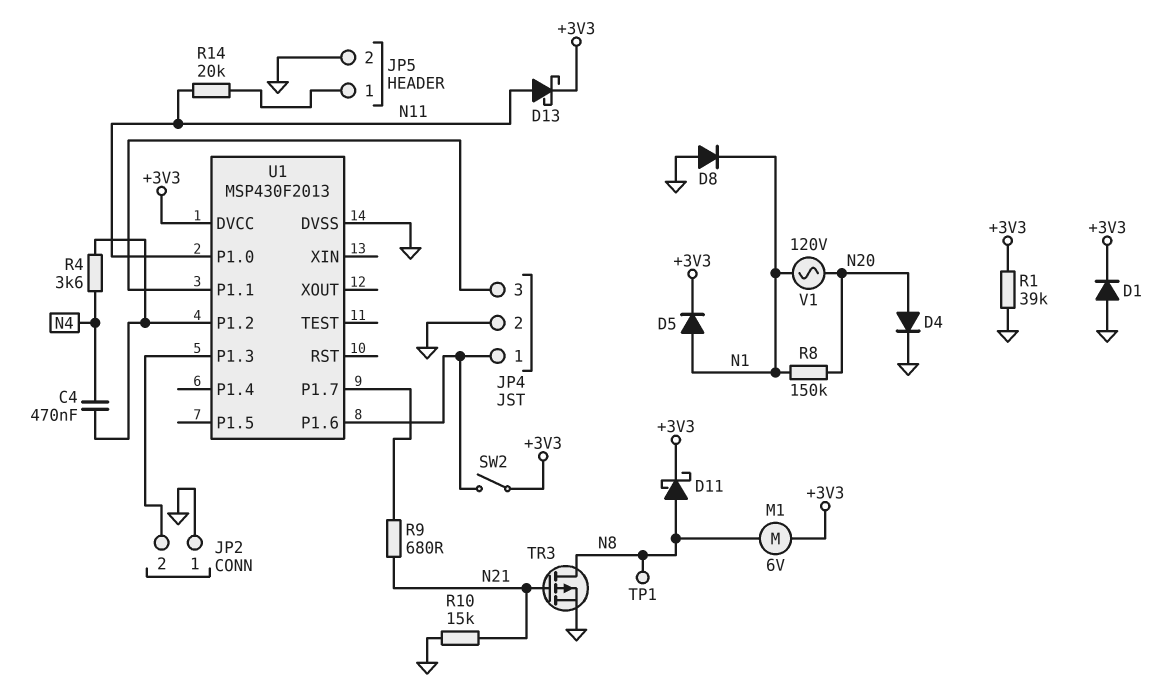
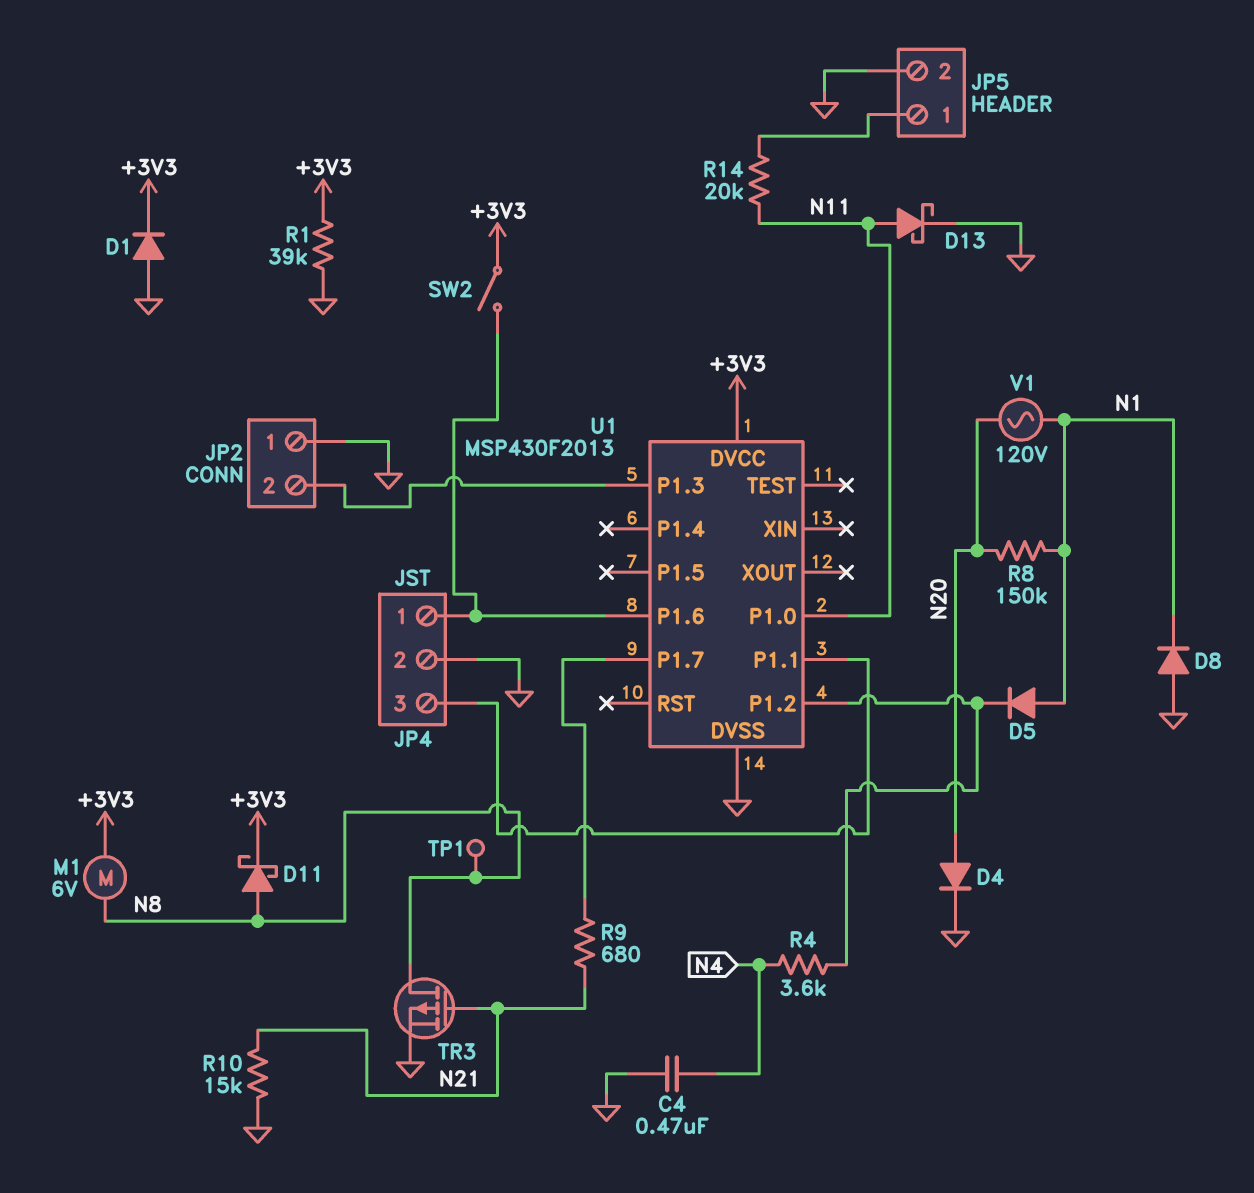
C4: 470nF (N4, U1/P1.2) -> 470nF (GND, N4)
D5: diode (A N1, K +3V3) -> diode (A N1, K U1/P1.2)
D13: schottky (A N11, K +3V3) -> schottky (A N11, K GND)

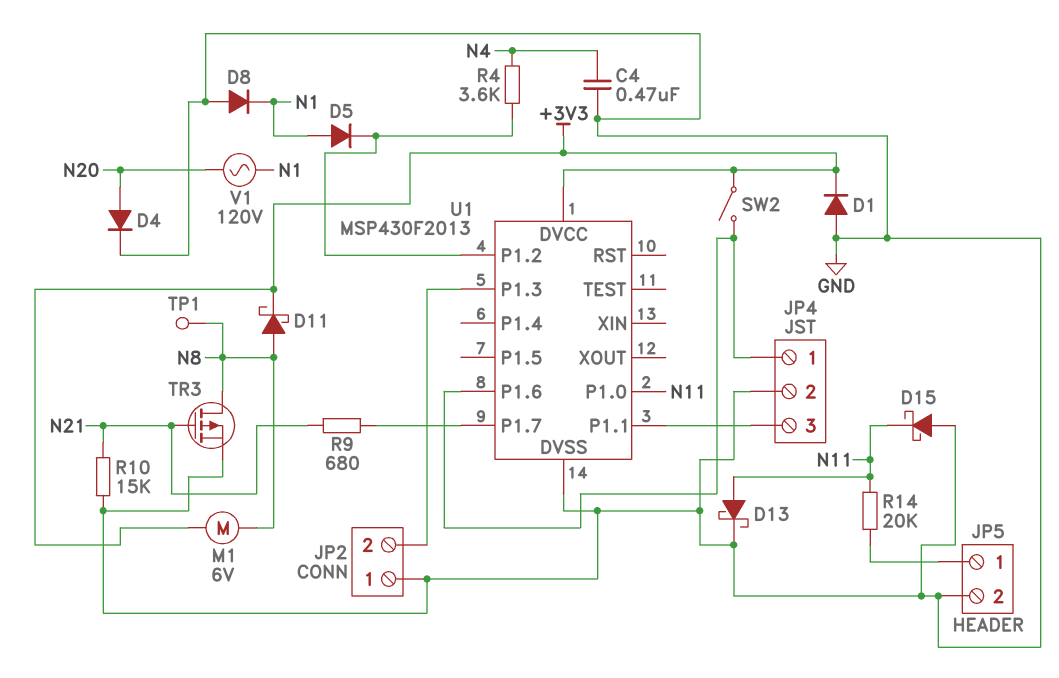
D15: none -> schottky (A GND, K N11)
R1: 39k (+3V3, GND) -> none
R8: 150k (N1, N20) -> none

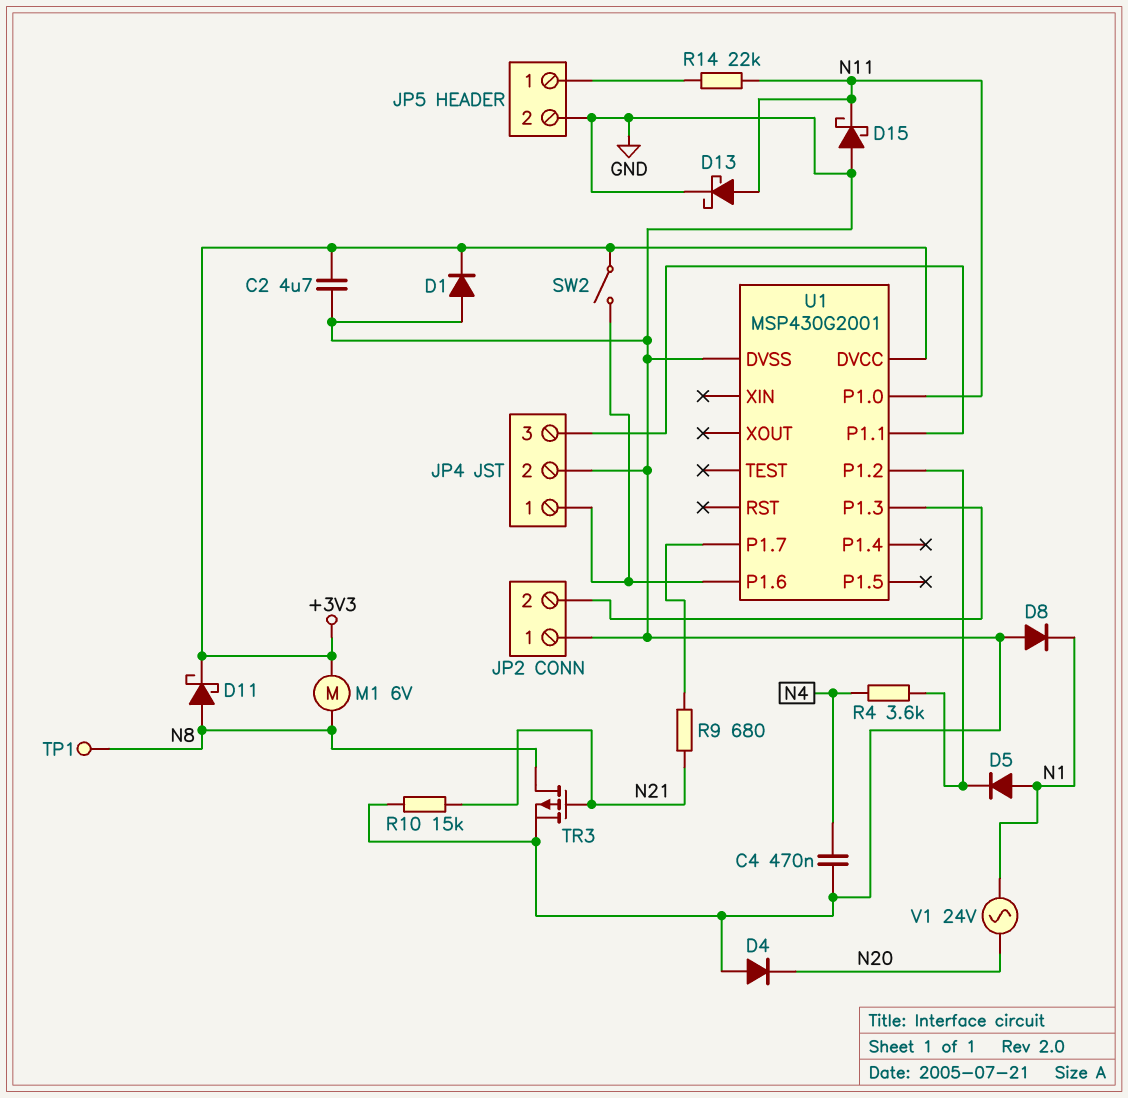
C2: none -> 4.7uF (+3V3, GND)
D4: diode (A N20, K GND) -> diode (A GND, K N20)
R14: 20k (JP5/1, N11) -> 22k (JP5/1, N11)
U1: MSP430F2013 -> MSP430G2001
V1: AC 120V (N1, N20) -> AC 24V (N1, N20)

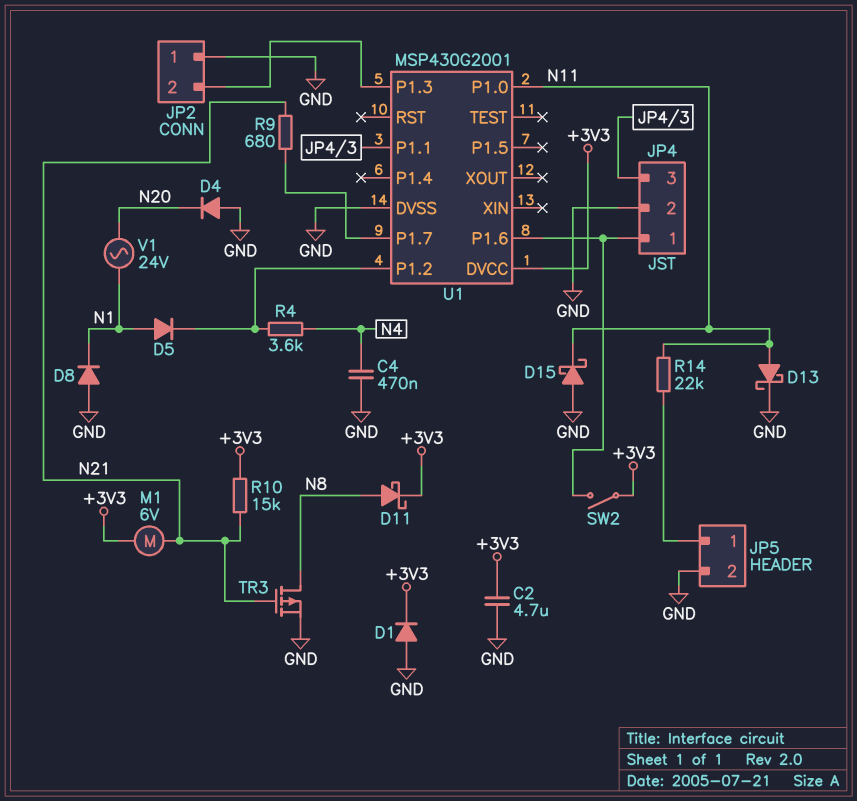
M1: motor 6V (+3V3, N8) -> motor 6V (+3V3, N21)
R10: 15k (GND, N21) -> 15k (+3V3, N21)
TP1: test point (N8) -> none

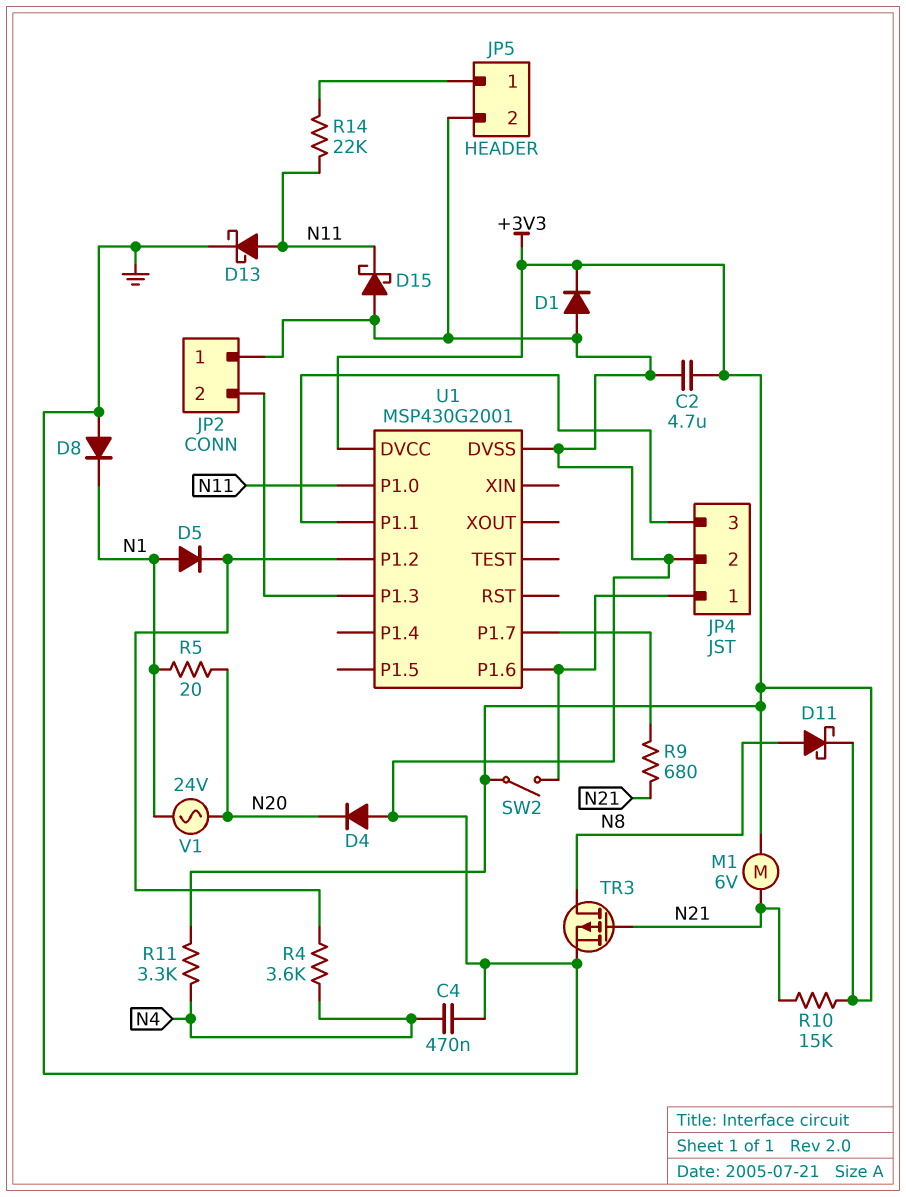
R5: none -> 20 (N1, N20)
R11: none -> 3.3k (+3V3, N4)

